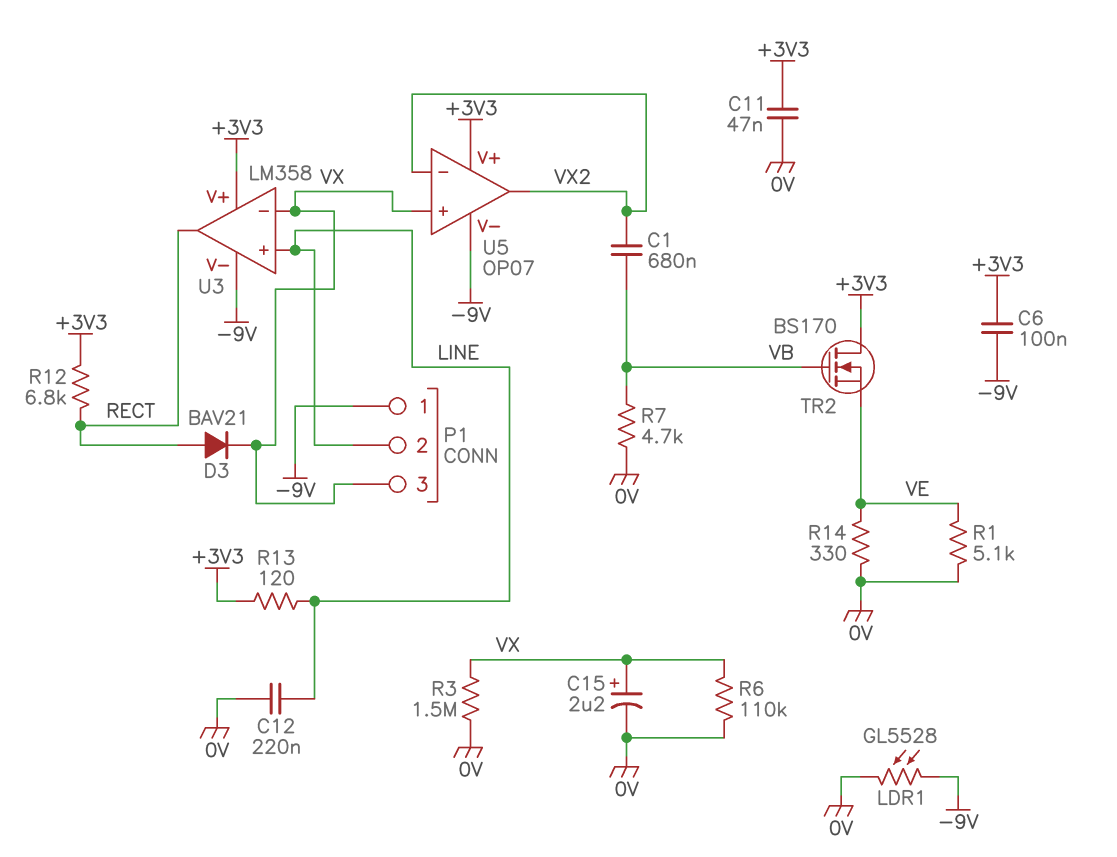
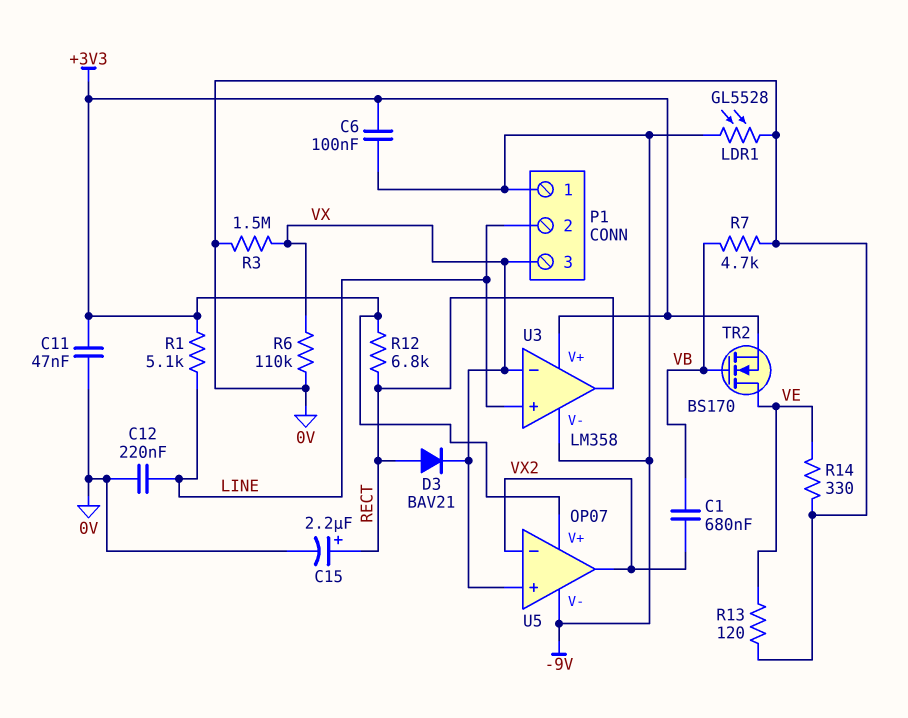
C15: 2.2uF (plus VX, minus 0V) -> 2.2uF (plus RECT, minus 0V)
R1: 5.1k (0V, VE) -> 5.1k (+3V3, LINE)
R13: 120 (+3V3, LINE) -> 120 (0V, VE)
TR2: NMOS BS170 (G VB, D +3V3, S VE) -> NMOS BS170 (G VB, D VE, S +3V3)

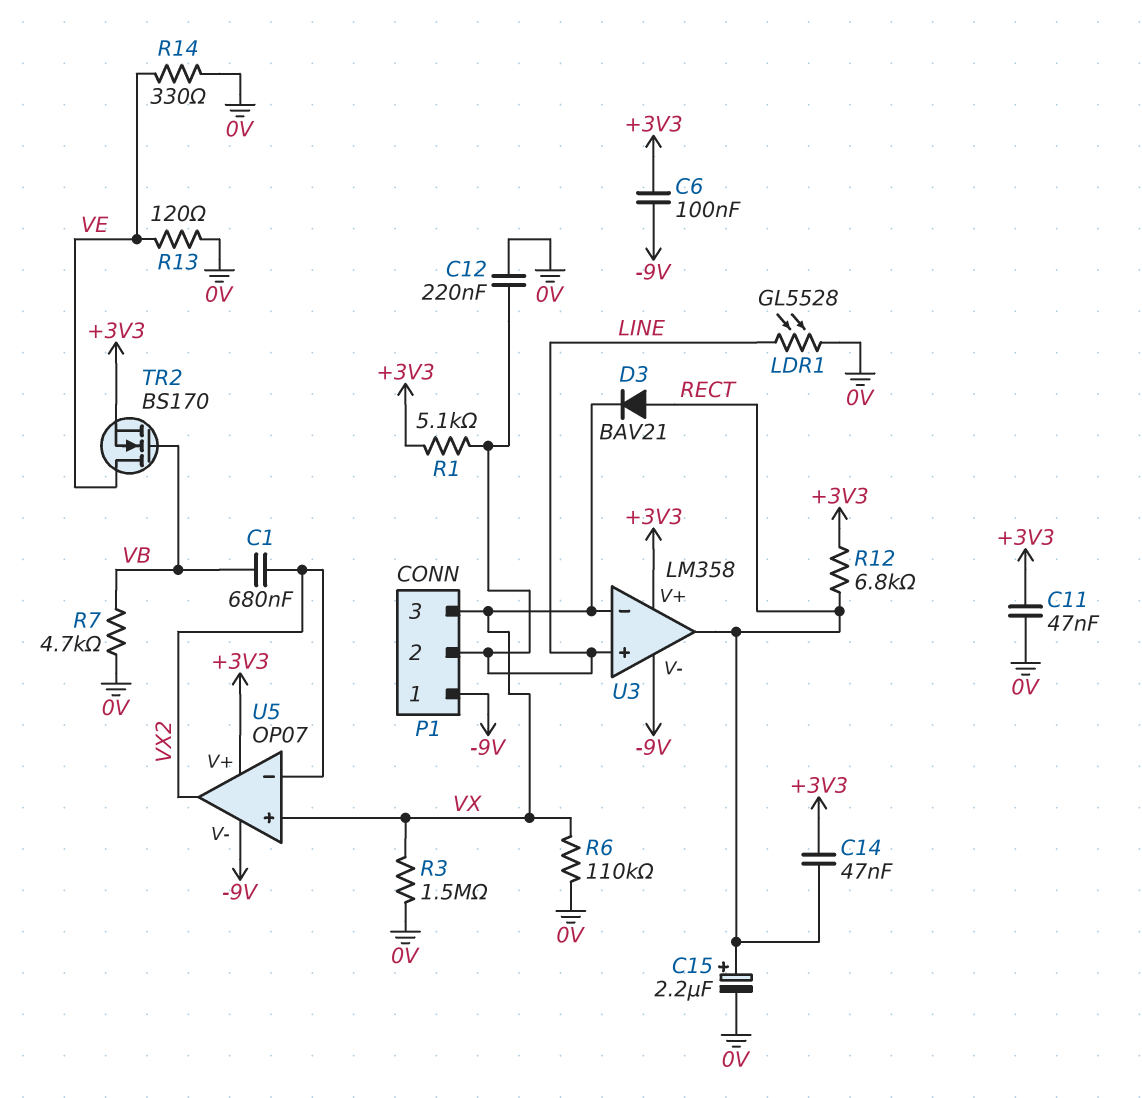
C14: none -> 47nF (+3V3, RECT)
LDR1: GL5528 (-9V, 0V) -> GL5528 (0V, LINE)

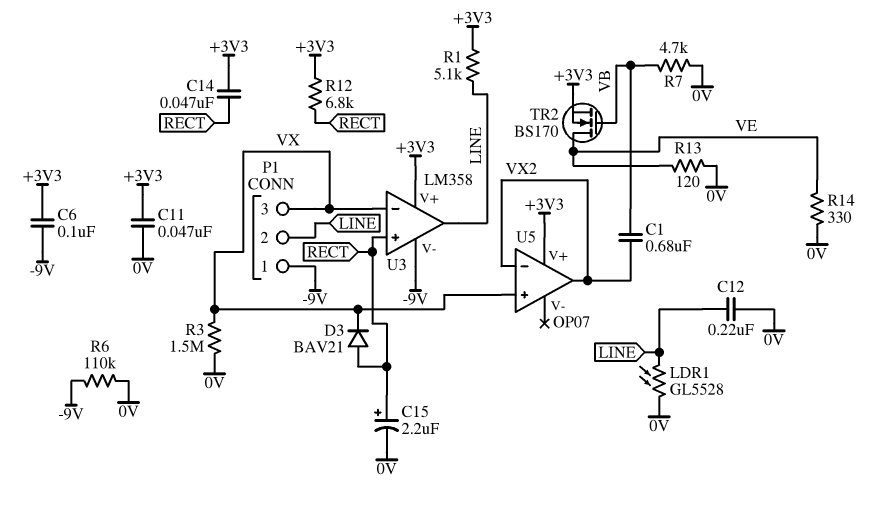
R6: 110k (0V, VX) -> 110k (-9V, 0V)
U3 pin in+: LINE -> RECT
U3 pin out: RECT -> LINE
U5 pin V-: -9V -> none

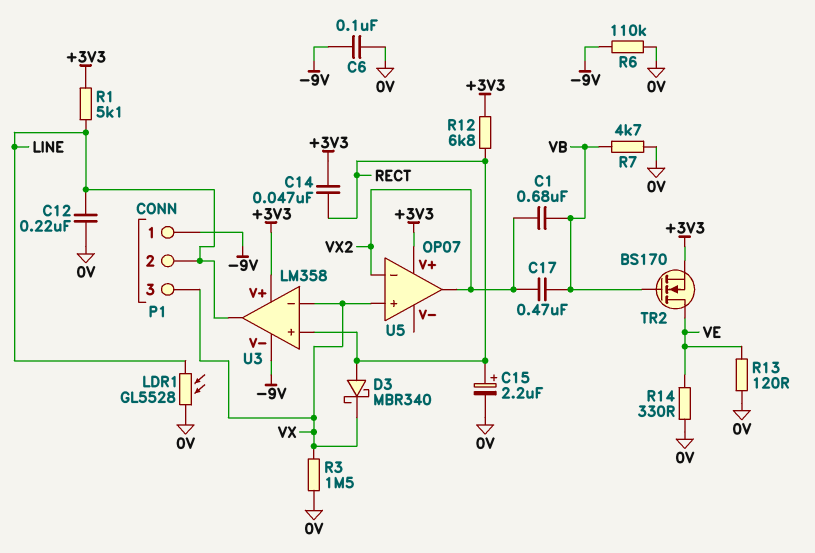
C6: 100nF (+3V3, -9V) -> 100nF (-9V, 0V)
C11: 47nF (+3V3, 0V) -> none
C17: none -> 470nF (VB, VX2)
D3: diode BAV21 (A RECT, K VX) -> schottky MBR340 (A RECT, K VX)

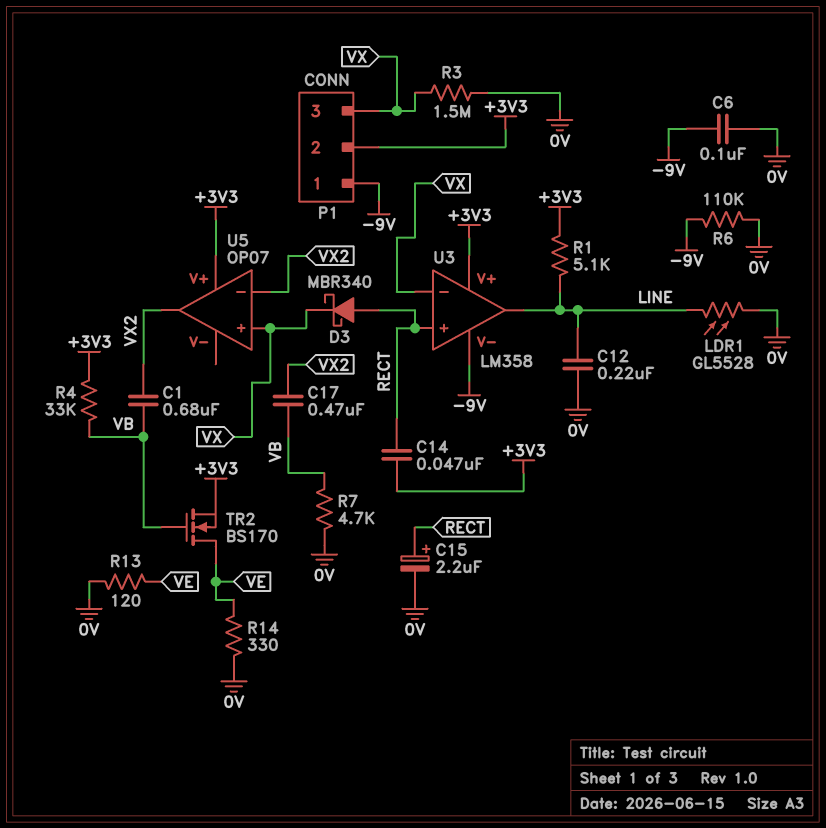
P1 pin 2: LINE -> +3V3
R4: none -> 33k (+3V3, VB)
R12: 6.8k (+3V3, RECT) -> none

